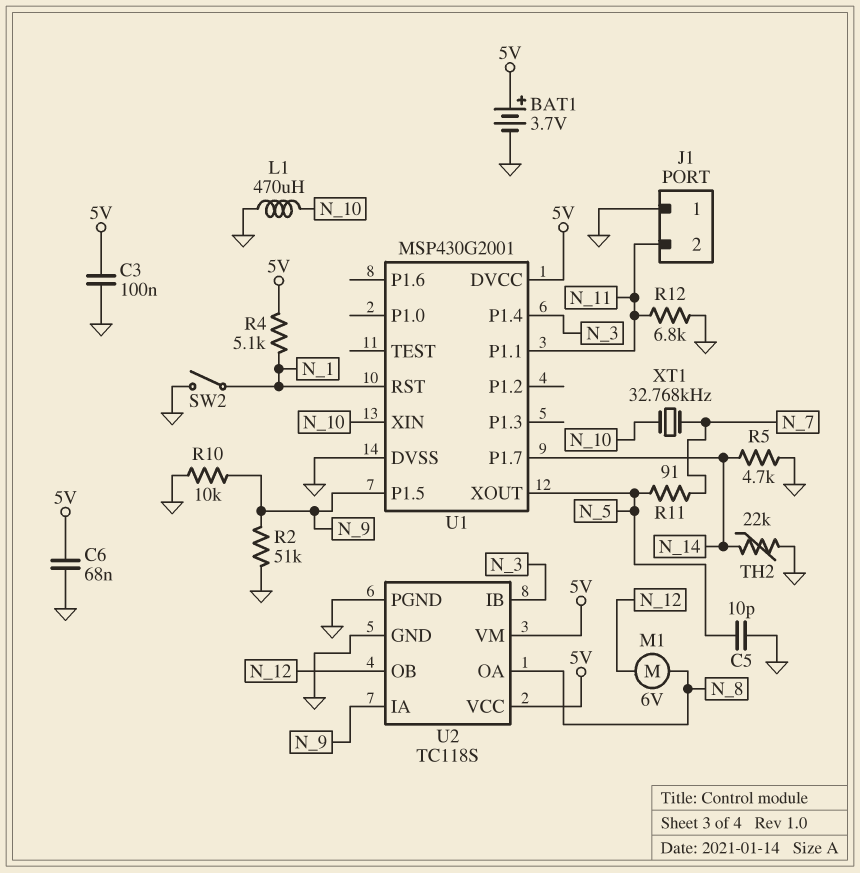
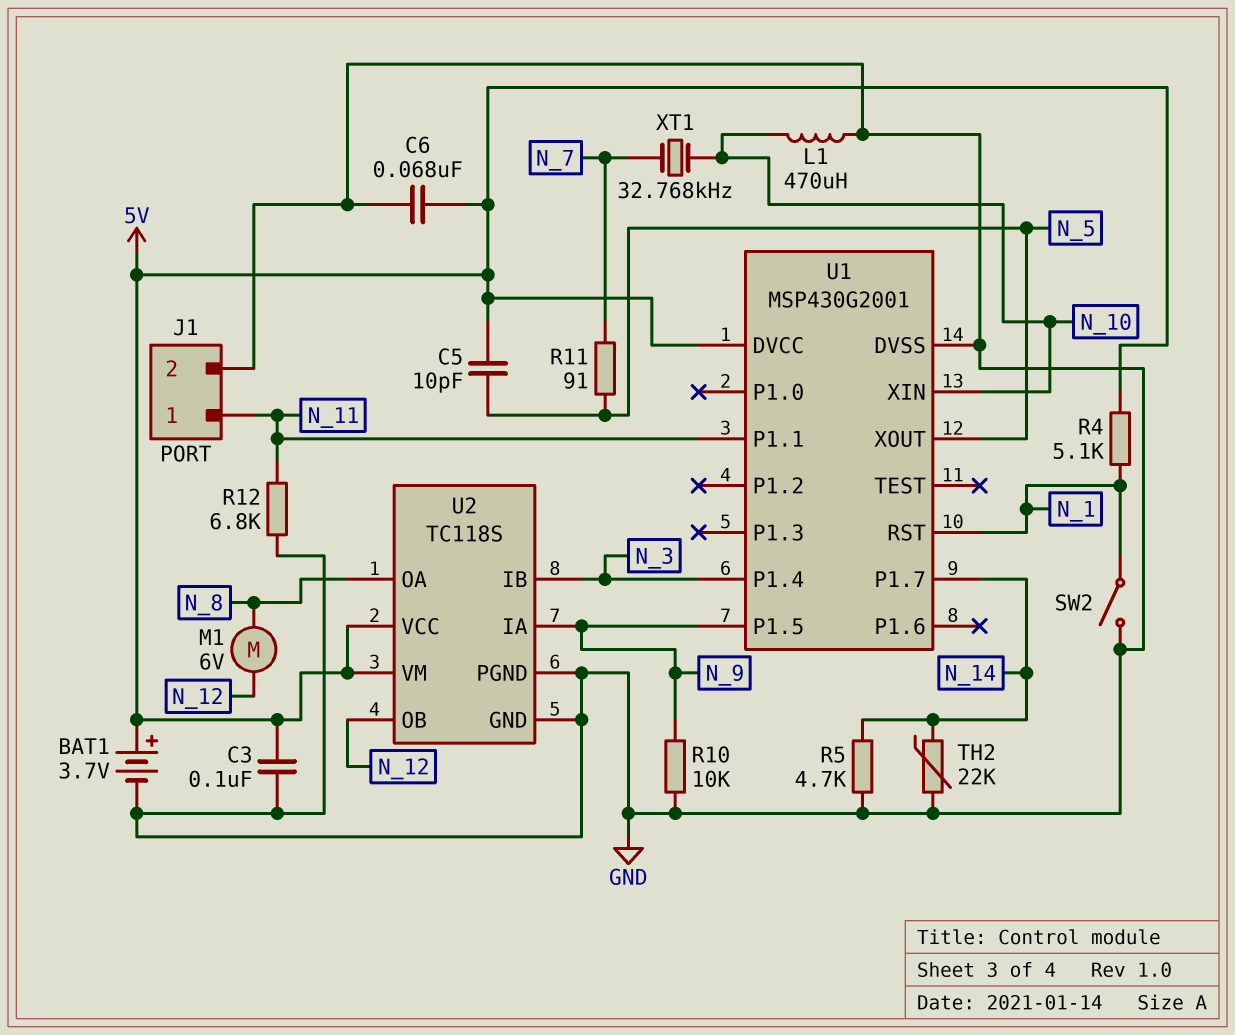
C5: 10pF (GND, N_5) -> 10pF (5V, N_5)
J1 pin 1: GND -> N_11
J1 pin 2: N_11 -> GND
R2: 51k (GND, N_9) -> none

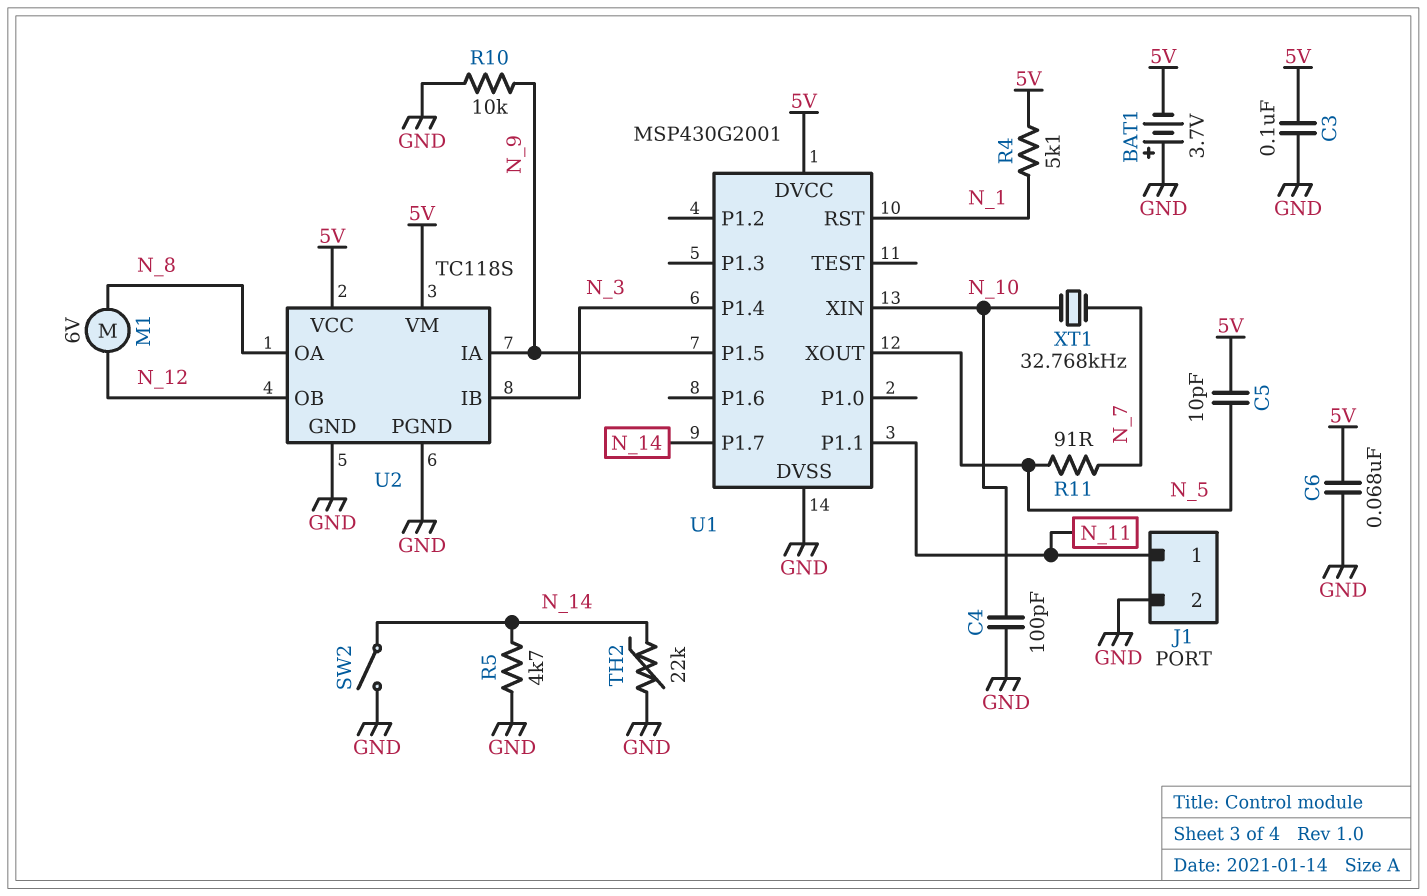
BAT1: 3.7V (plus 5V, minus GND) -> 3.7V (plus GND, minus 5V)
C4: none -> 100pF (GND, N_10)
L1: 470uH (GND, N_10) -> none
R12: 6.8k (GND, N_11) -> none
SW2: switch (GND, N_1) -> switch (GND, N_14)

